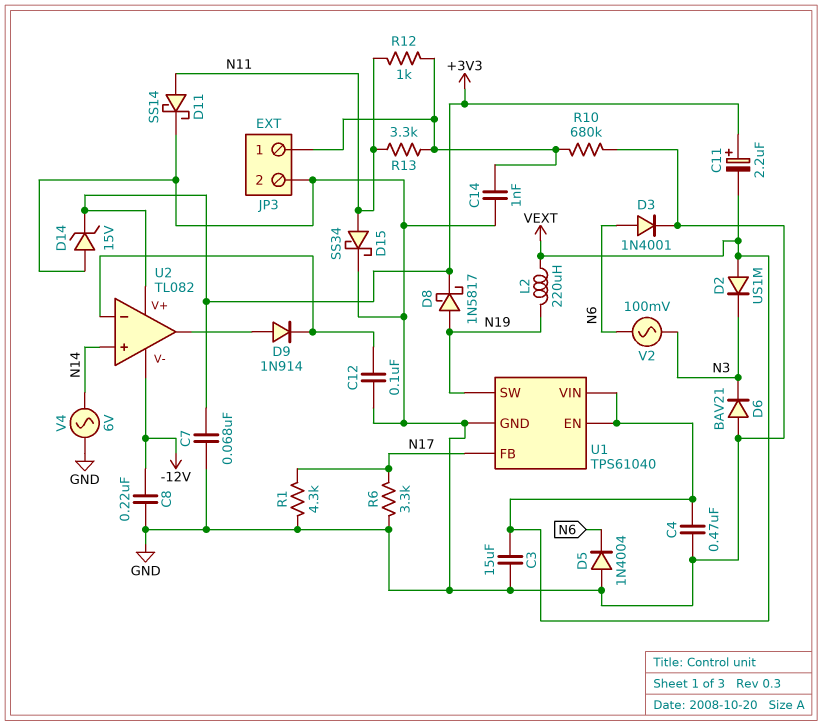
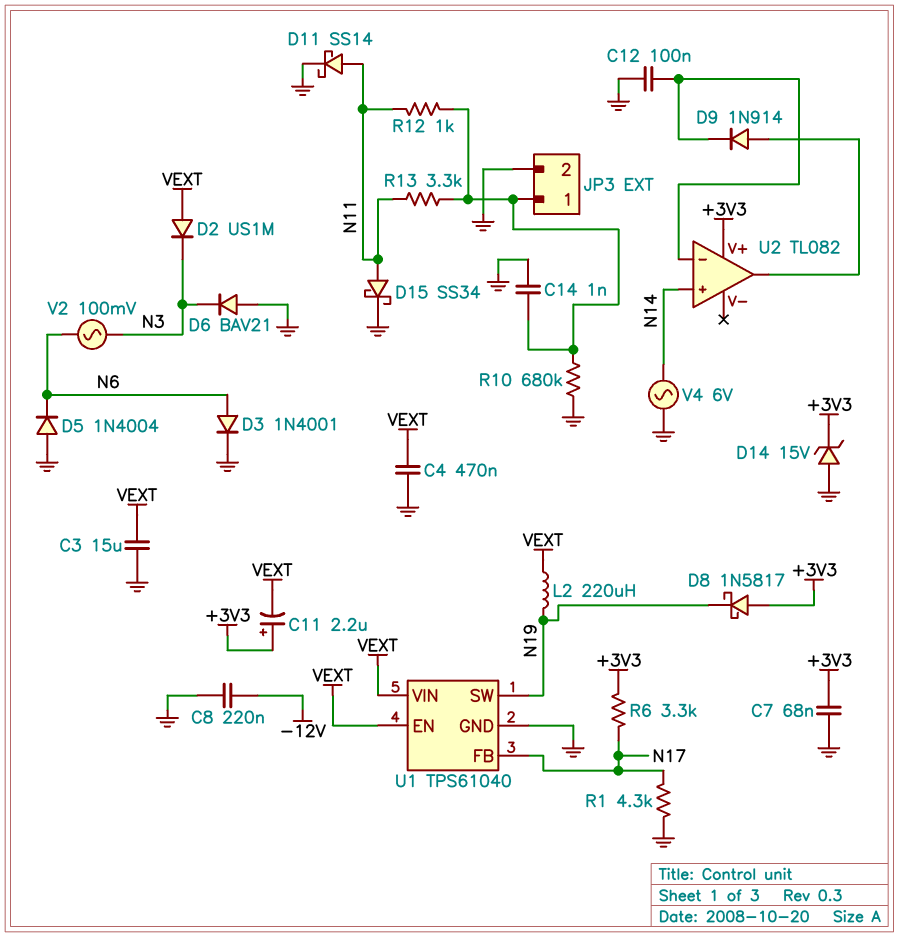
D8: schottky 1N5817 (A N19, K +3V3) -> schottky 1N5817 (A +3V3, K N19)
R6: 3.3k (GND, N17) -> 3.3k (+3V3, N17)
U2 pin V-: -12V -> none

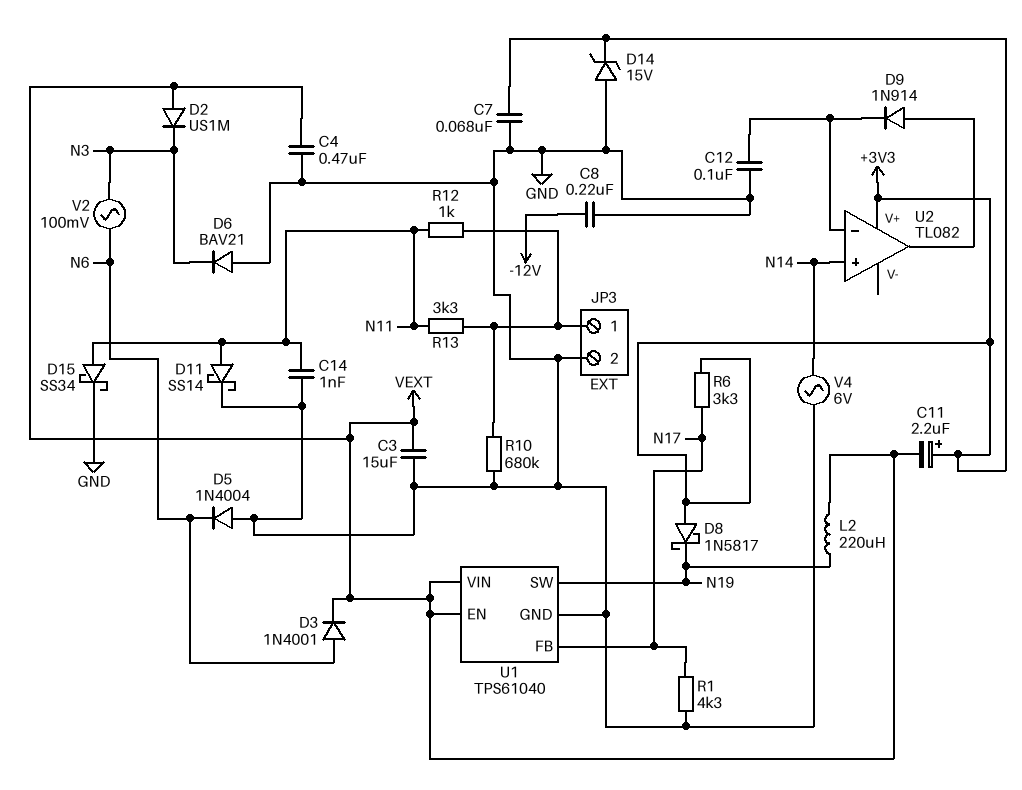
C14: 1nF (GND, JP3/1) -> 1nF (GND, N11)
D3: diode 1N4001 (A N6, K GND) -> diode 1N4001 (A N6, K VEXT)

